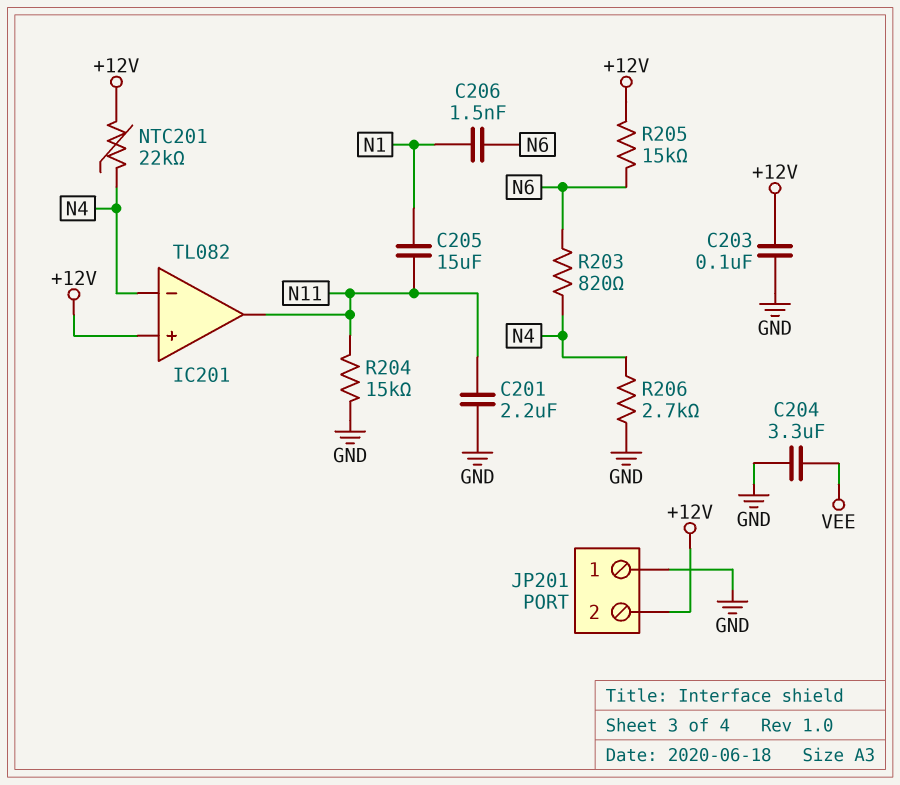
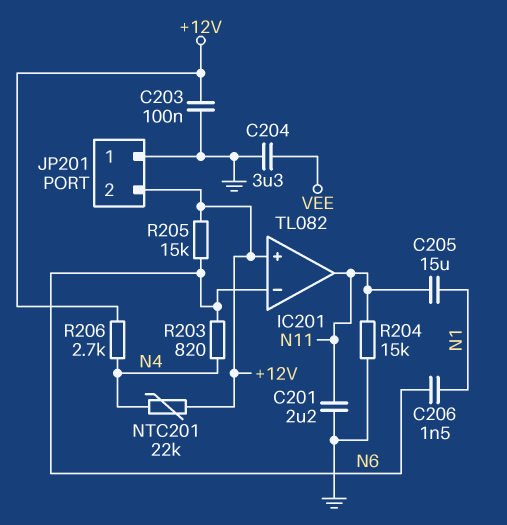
IC201 pin in-: N4 -> N6
R206: 2.7k (GND, N4) -> 2.7k (+12V, N4)

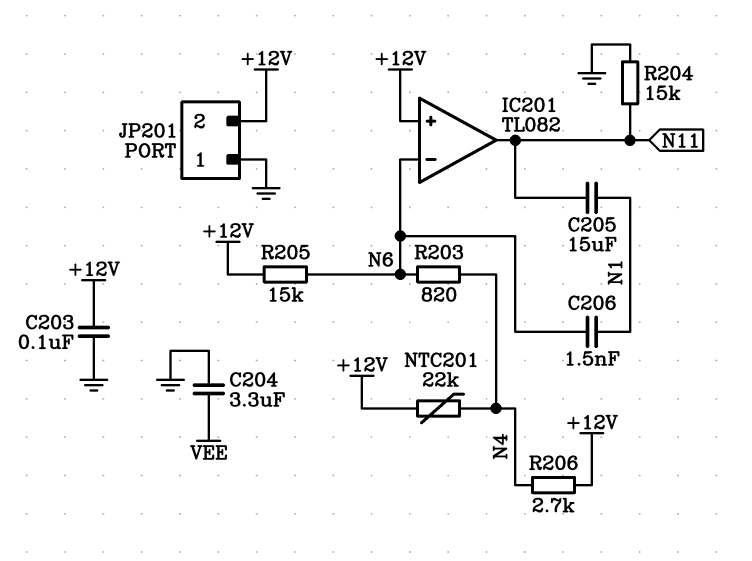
C201: 2.2uF (GND, N11) -> none

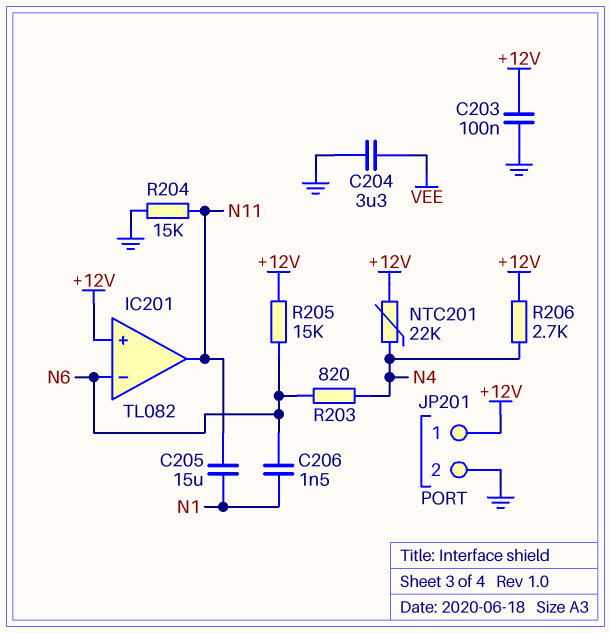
JP201 pin 1: GND -> +12V
JP201 pin 2: +12V -> GND

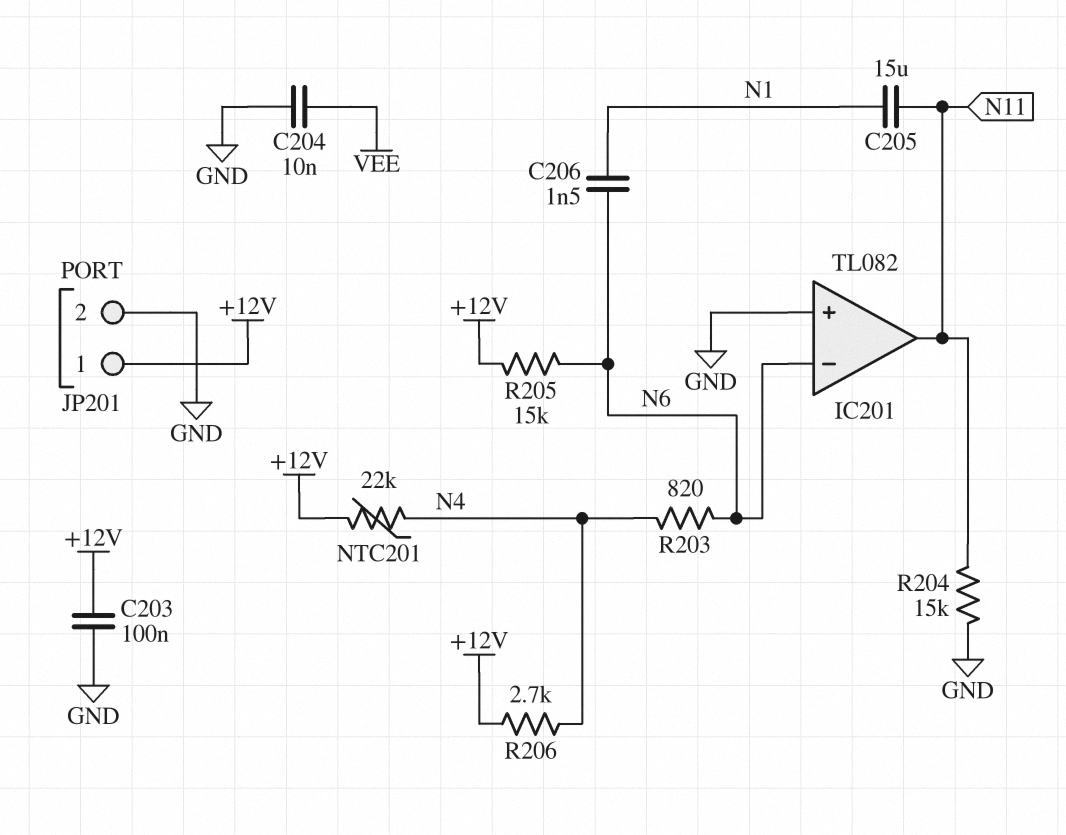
C204: 3.3uF (GND, VEE) -> 10nF (GND, VEE)
IC201 pin in+: +12V -> GND

